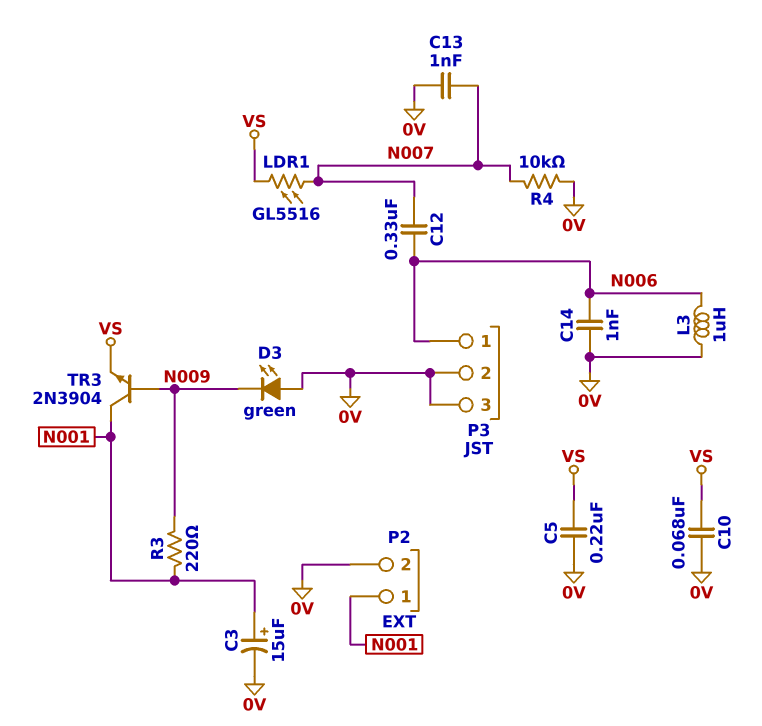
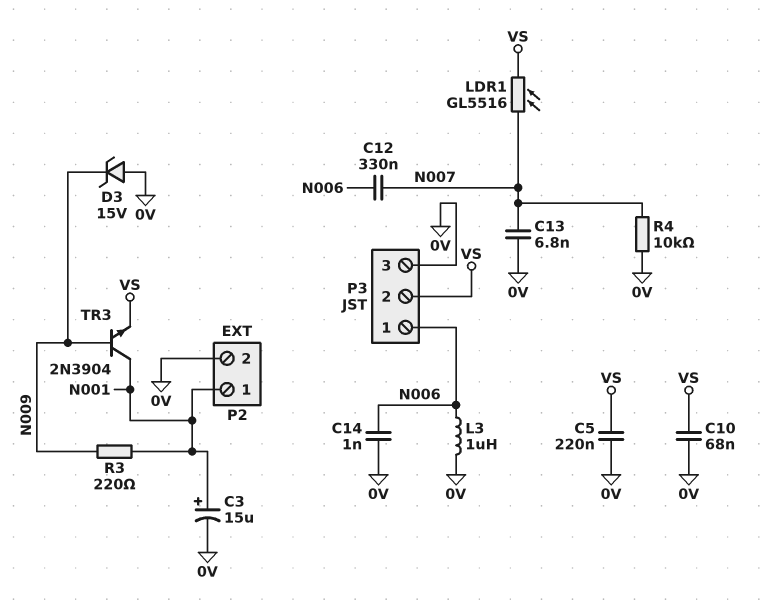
C13: 1nF (0V, N007) -> 6.8nF (0V, N007)
D3: LED green (A 0V, K N009) -> zener 15V (A 0V, K N009)
P3 pin 2: 0V -> VS

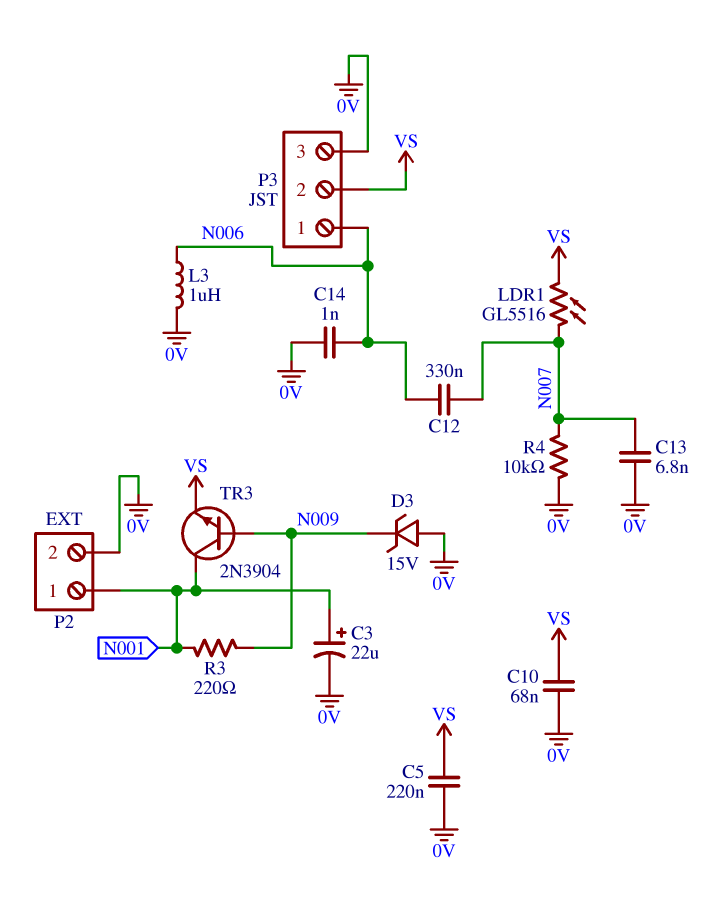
C3: 15uF (plus N001, minus 0V) -> 22uF (plus N001, minus 0V)

